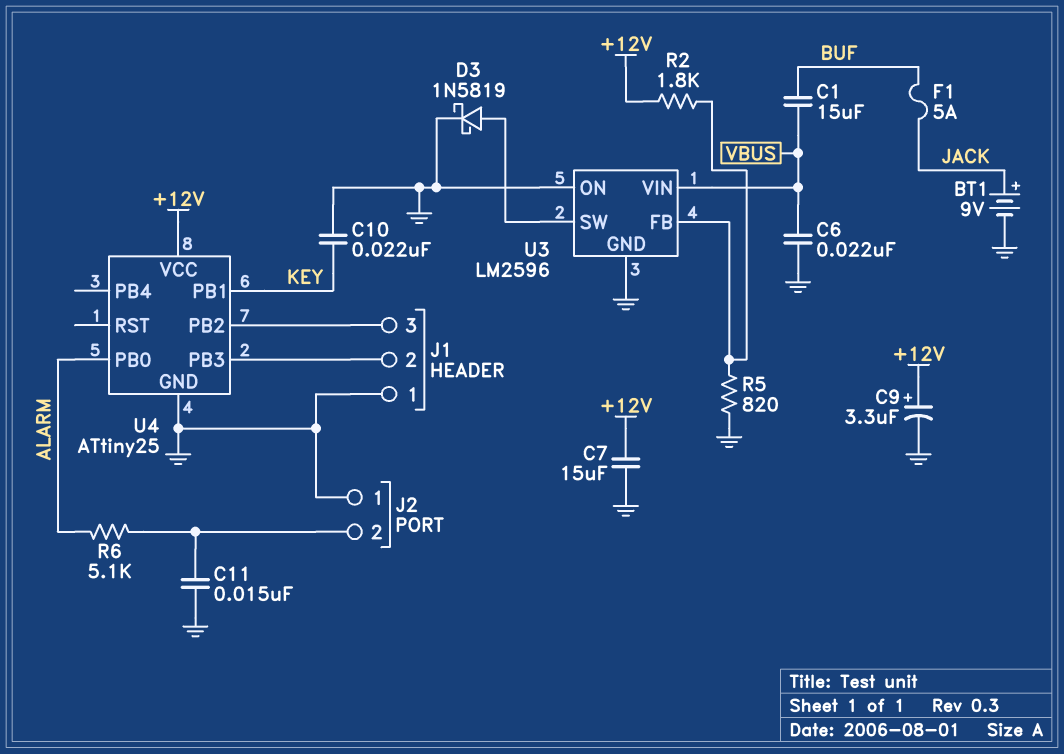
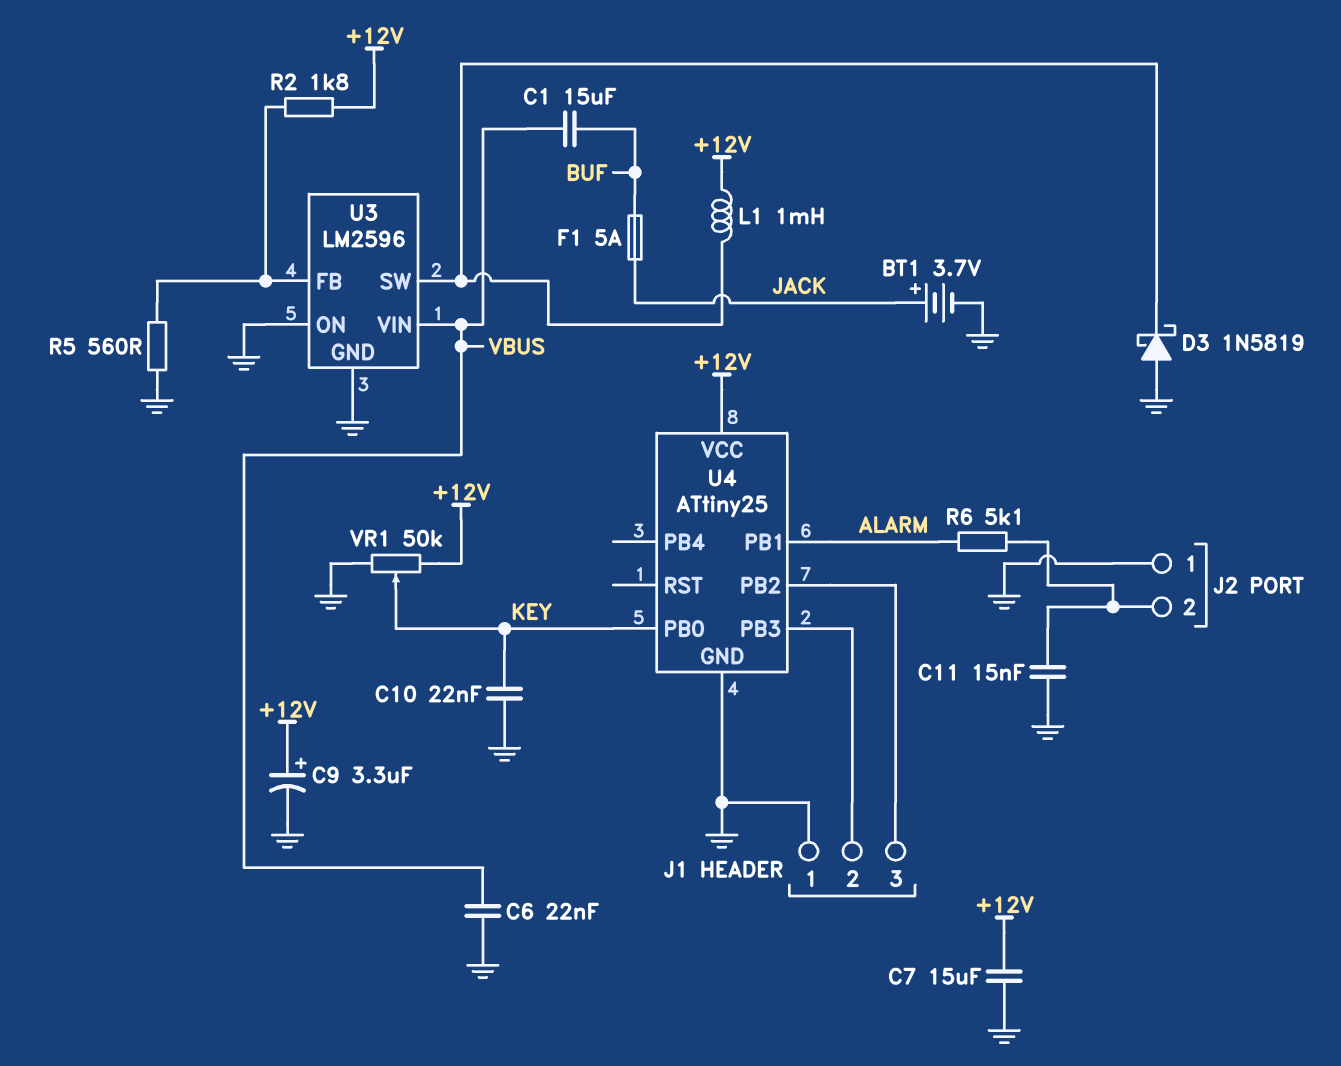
BT1: 9V (plus JACK, minus GND) -> 3.7V (plus JACK, minus GND)
D3: schottky 1N5819 (A U3/SW, K GND) -> schottky 1N5819 (A GND, K U3/SW)
L1: none -> 1mH (+12V, U3/SW)
R5: 820 (GND, U3/FB) -> 560 (GND, U3/FB)
U4 pin PB0: ALARM -> KEY
U4 pin PB1: KEY -> ALARM
VR1: none -> 50k (+12V, GND, wiper KEY)

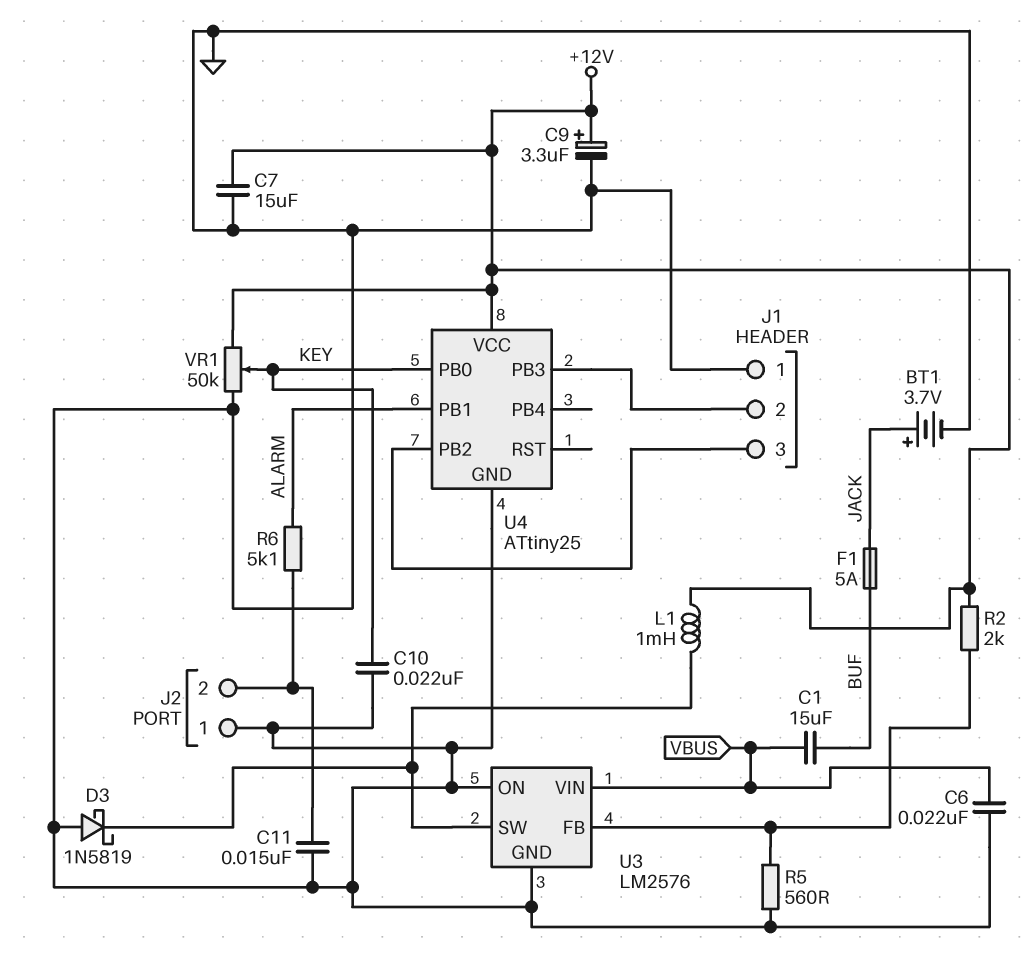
R2: 1.8k (+12V, U3/FB) -> 2k (+12V, U3/FB)
U3: LM2596 -> LM2576

